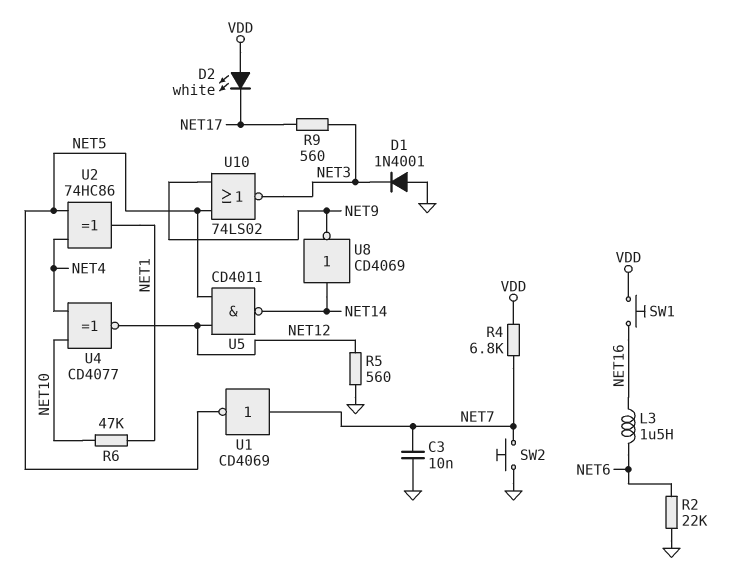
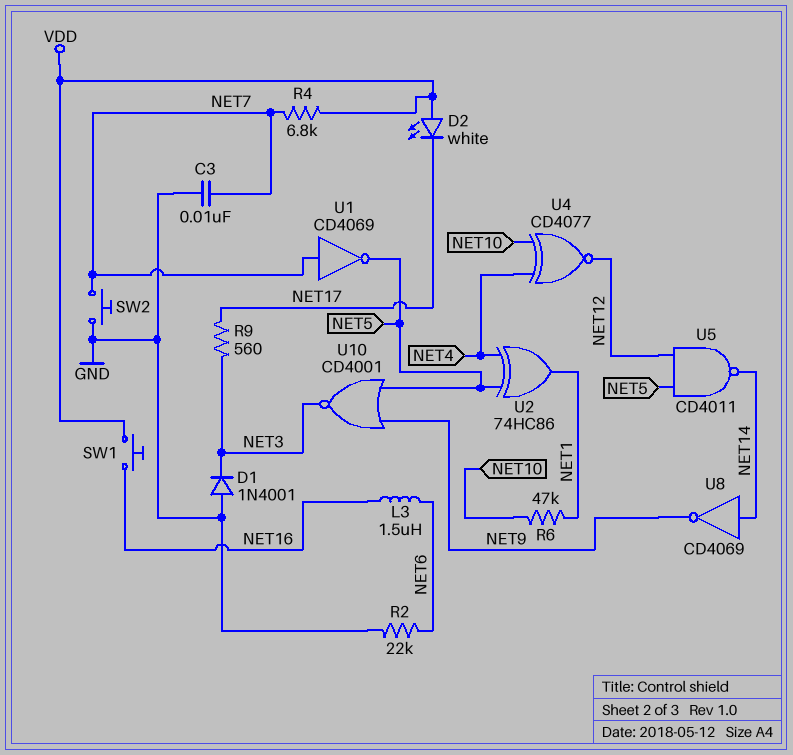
R5: 560 (GND, NET12) -> none
U10: NOR 74LS02 (in NET5, in NET9, out NET3) -> NOR CD4001 (in NET5, in NET9, out NET3)

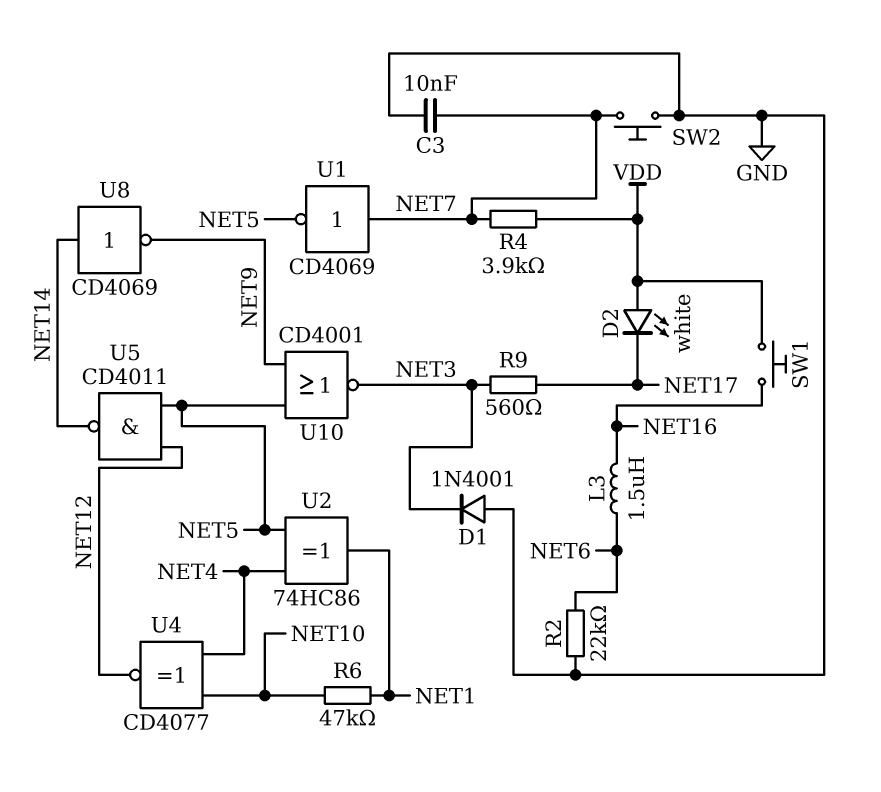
R4: 6.8k (NET7, VDD) -> 3.9k (NET7, VDD)

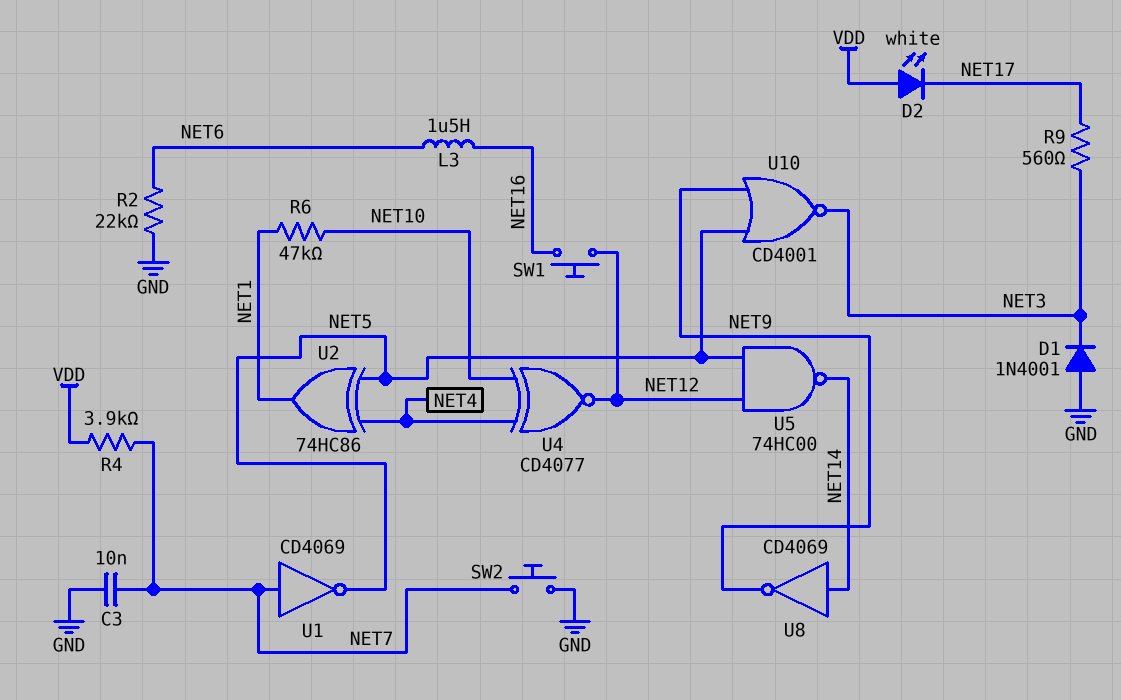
SW1: button (NET16, VDD) -> button (NET12, NET16)
U5: NAND CD4011 (in NET5, in NET12, out NET14) -> NAND 74HC00 (in NET5, in NET12, out NET14)

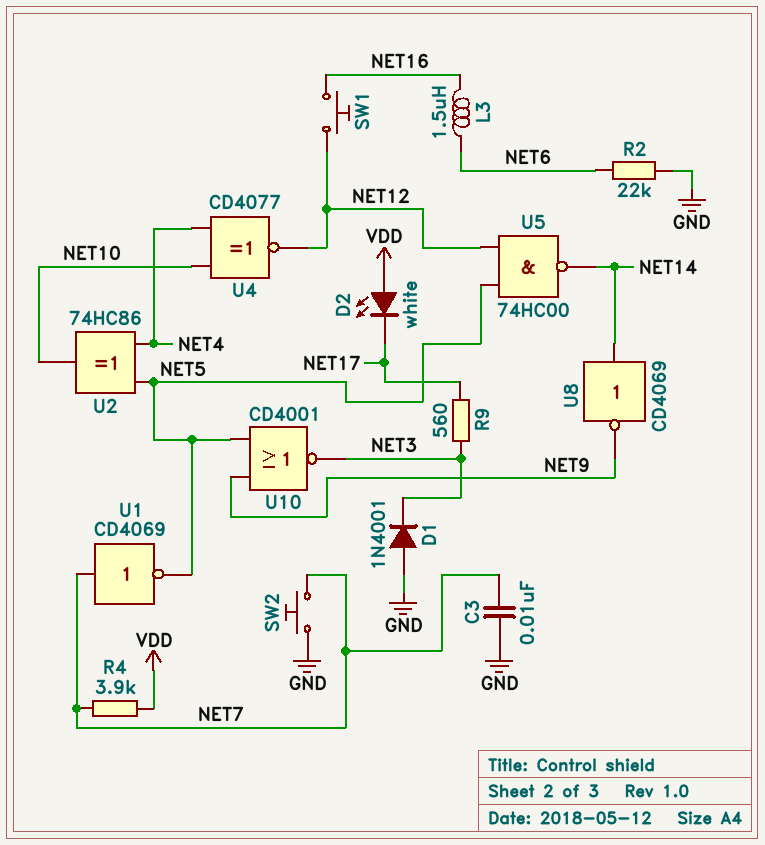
R6: 47k (NET1, NET10) -> none
U2: XOR 74HC86 (in NET4, in NET5, out NET1) -> XOR 74HC86 (in NET4, in NET5, out NET10)

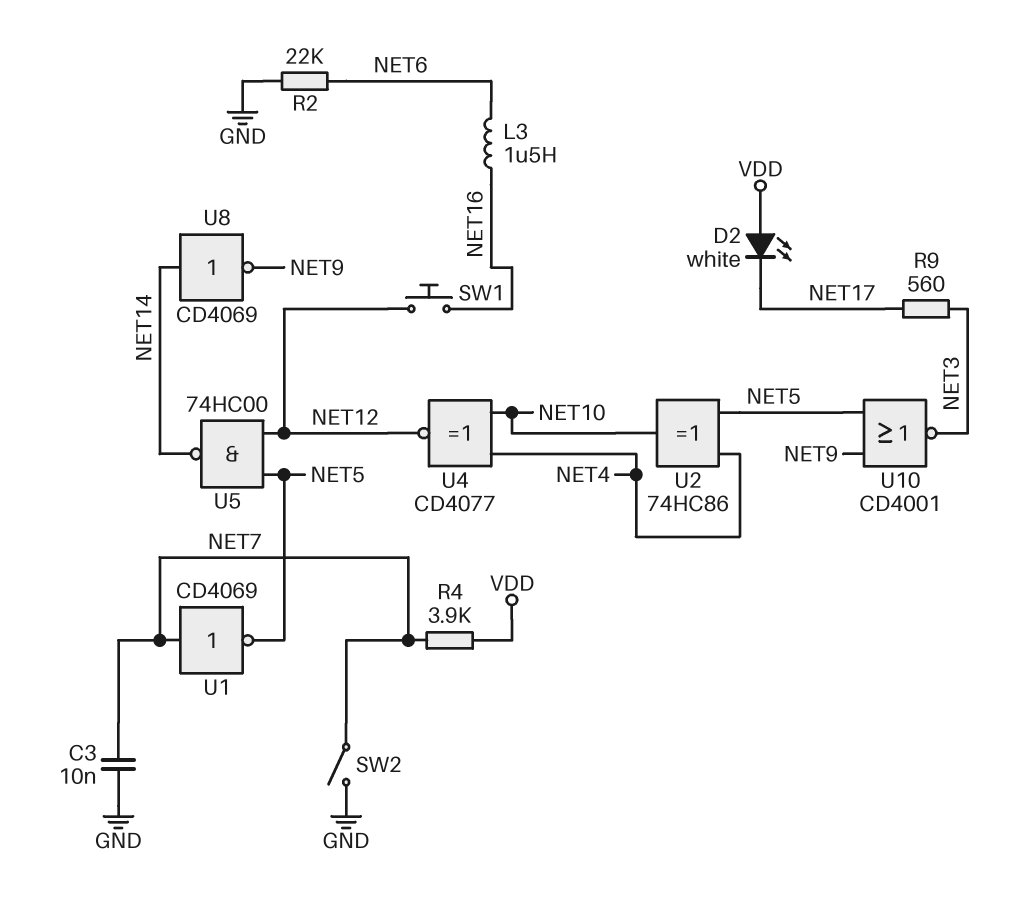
D1: diode 1N4001 (A GND, K NET3) -> none
SW2: button (GND, NET7) -> switch (GND, NET7)

